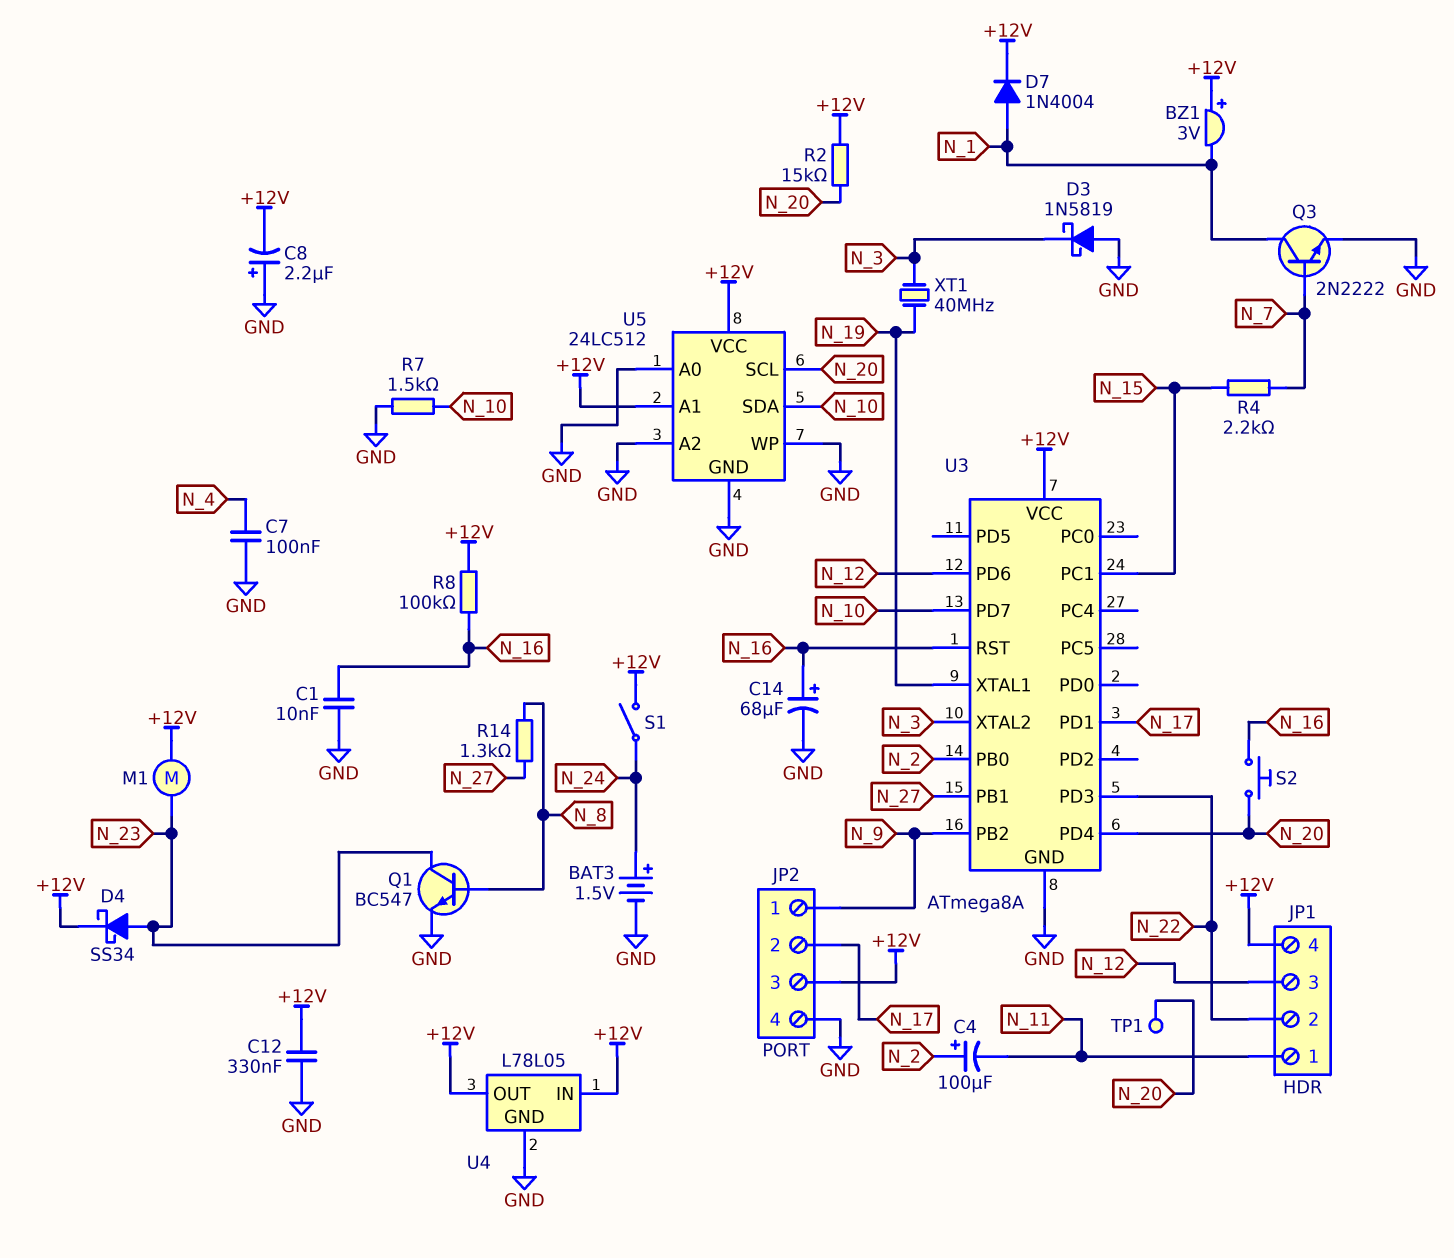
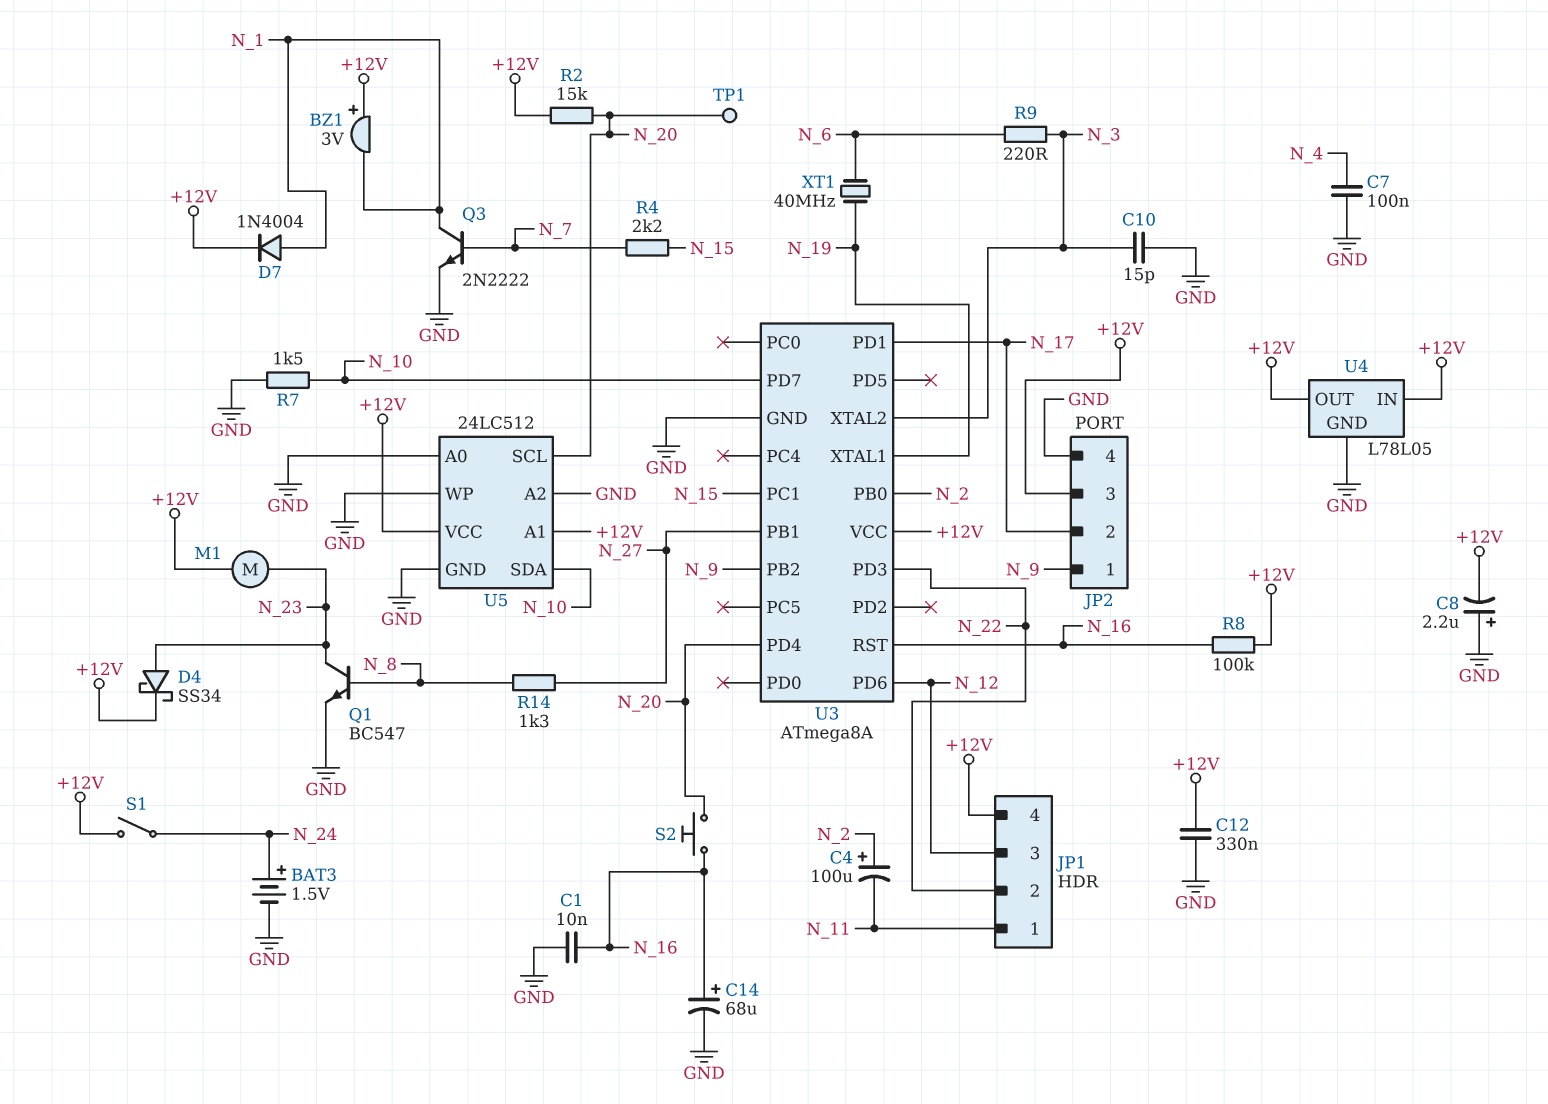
C10: none -> 15pF (GND, N_3)
D3: schottky 1N5819 (A GND, K N_3) -> none
R9: none -> 220 (N_3, N_6)
XT1: 40MHz (N_3, N_19) -> 40MHz (N_6, N_19)

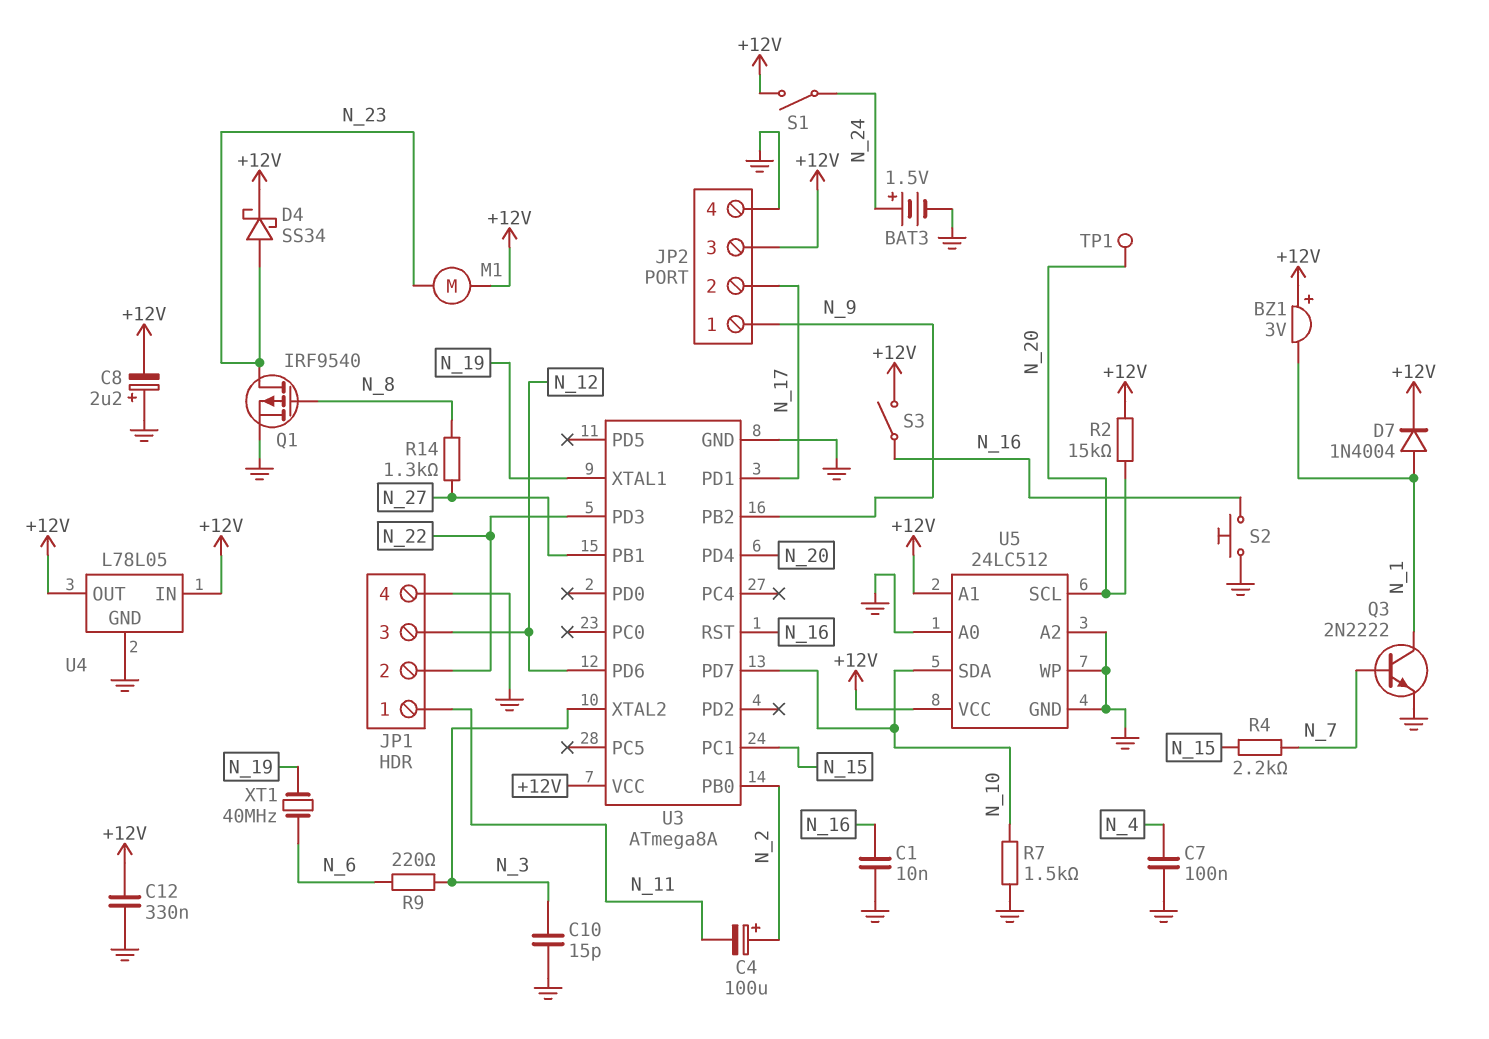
C14: 68uF (plus N_16, minus GND) -> none
JP1 pin 4: +12V -> GND
Q1: NPN BC547 (B N_8, C N_23, E GND) -> PMOS IRF9540 (G N_8, D N_23, S GND)
R8: 100k (+12V, N_16) -> none
S2: button (N_16, N_20) -> button (GND, N_16)
S3: none -> switch (+12V, N_16)

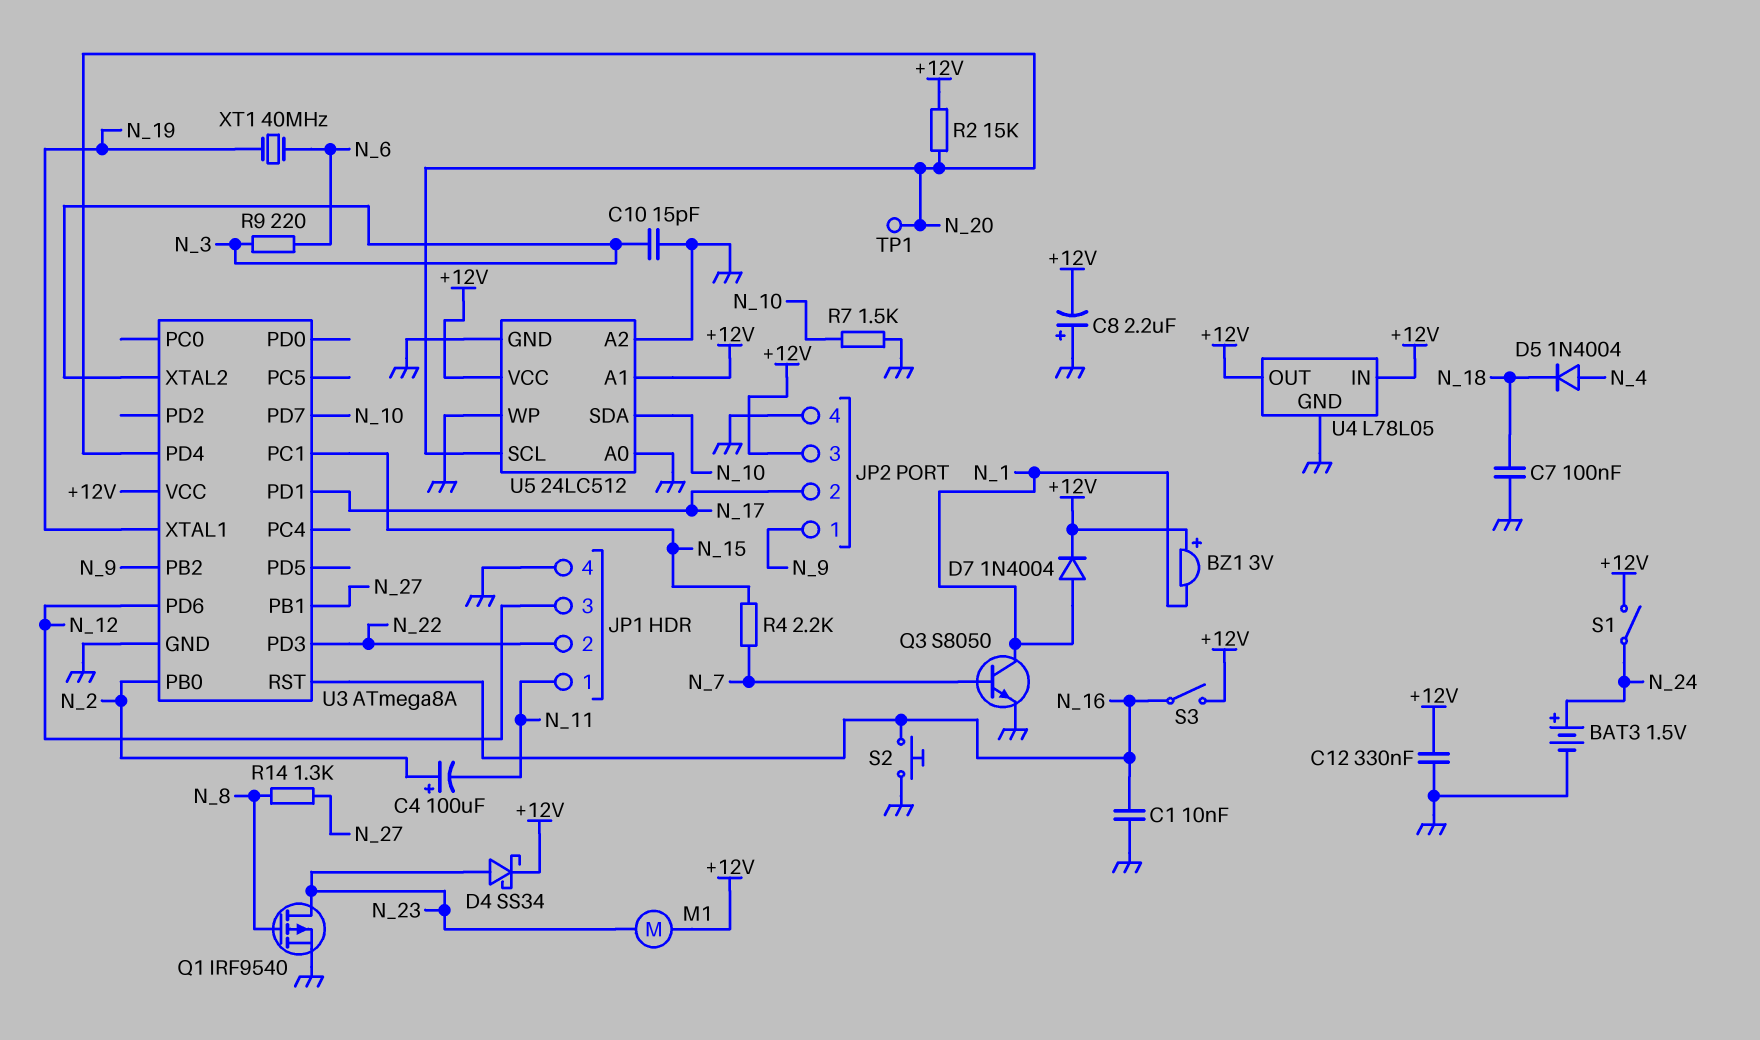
C7: 100nF (GND, N_4) -> 100nF (GND, N_18)
D5: none -> diode 1N4004 (A N_4, K N_18)
Q3: NPN 2N2222 (B N_7, C N_1, E GND) -> NPN S8050 (B N_7, C N_1, E GND)

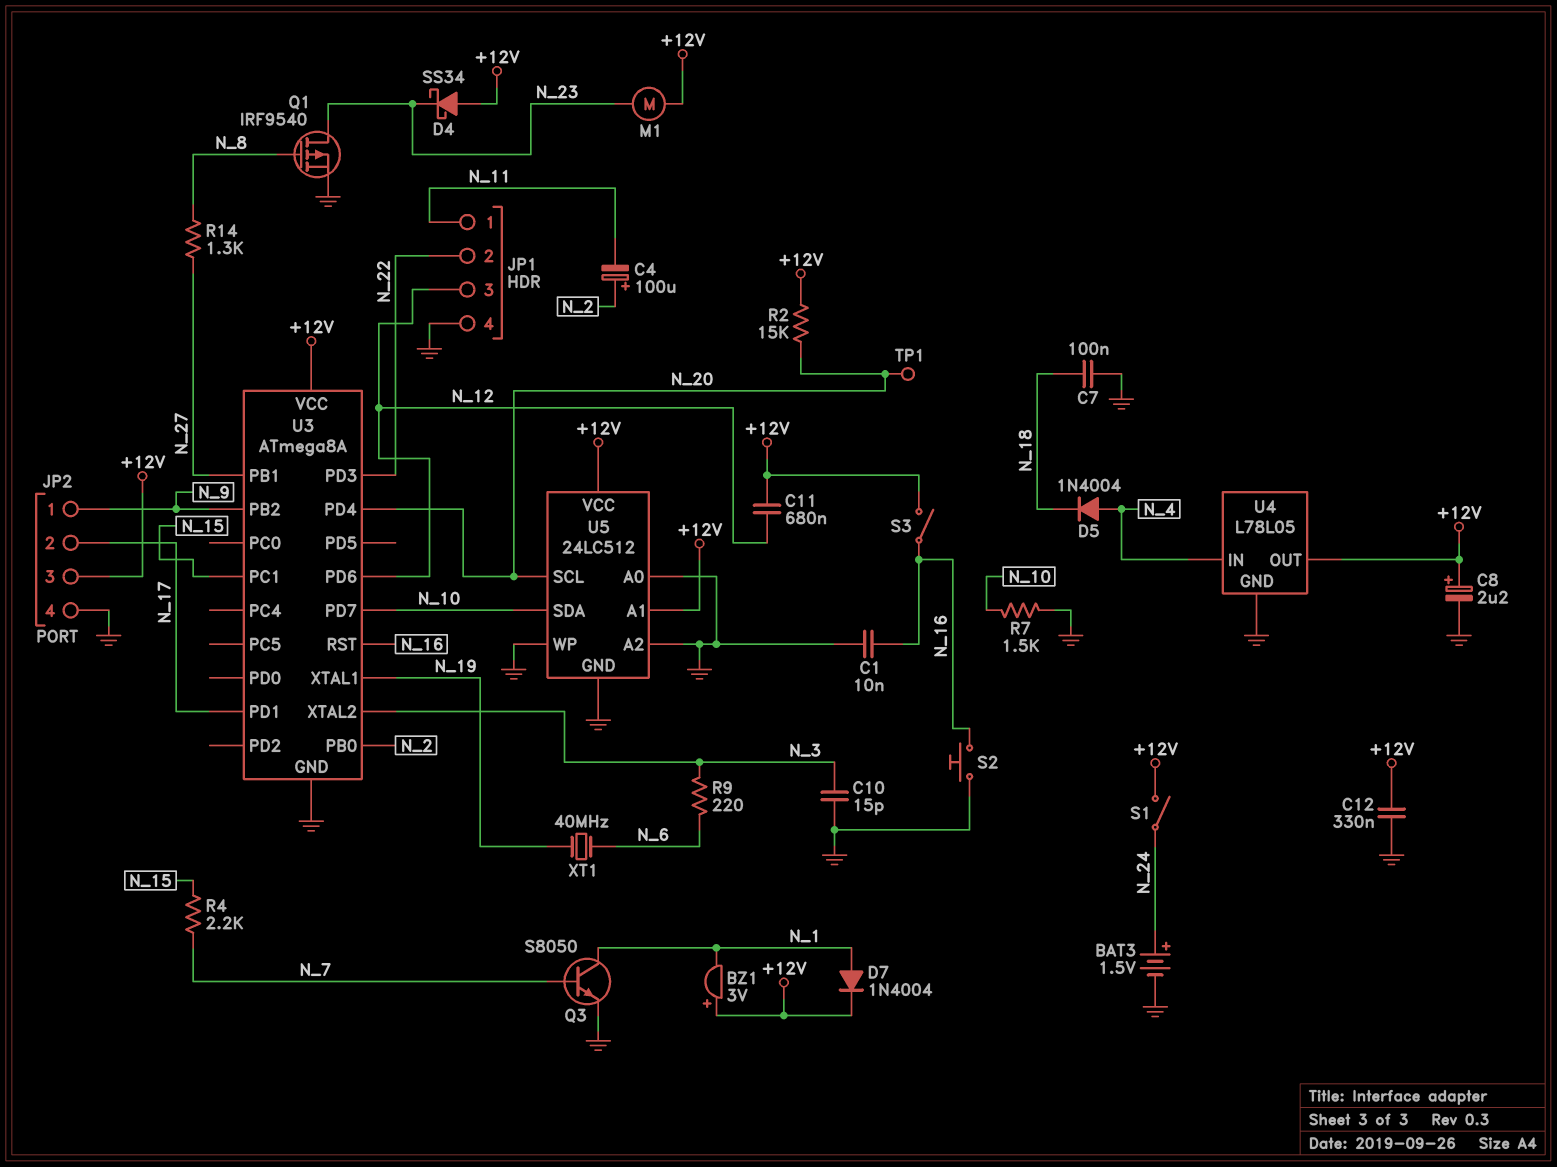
C8: 2.2uF (plus GND, minus +12V) -> 2.2uF (plus +12V, minus GND)
C11: none -> 680nF (+12V, N_12)
D4: schottky SS34 (A N_23, K +12V) -> schottky SS34 (A +12V, K N_23)
U4 pin IN: +12V -> N_4

